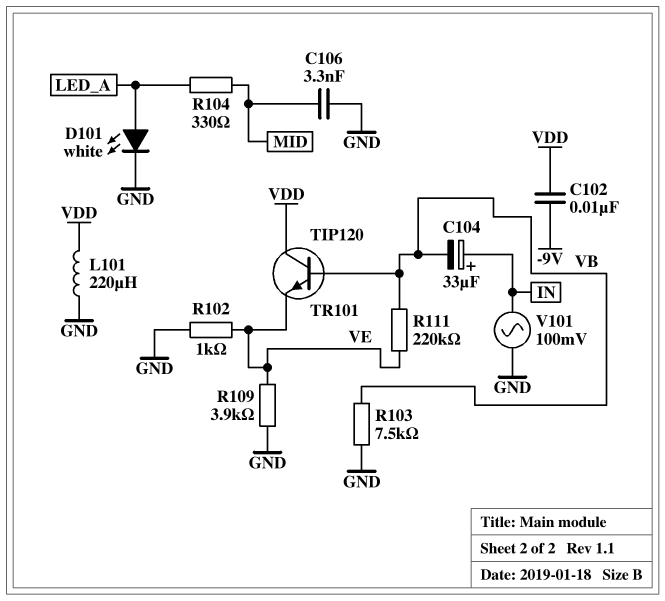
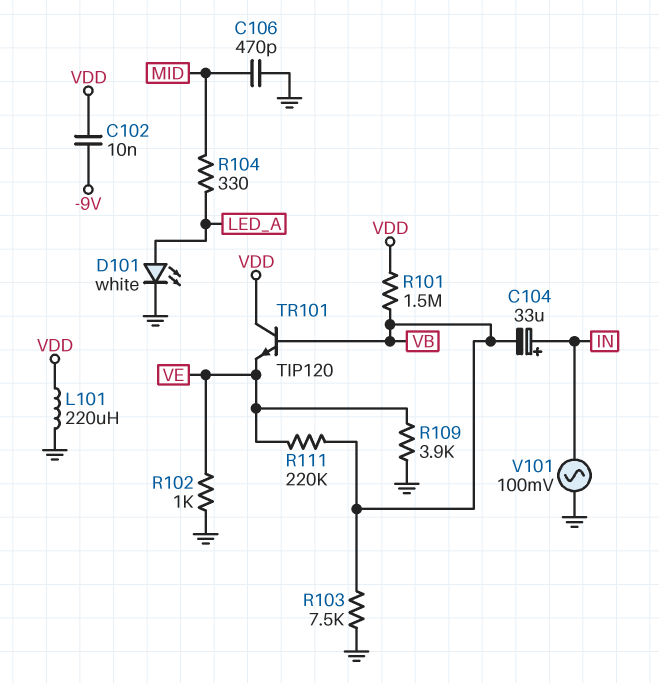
C106: 3.3nF (GND, MID) -> 470pF (GND, MID)
R101: none -> 1.5M (VB, VDD)

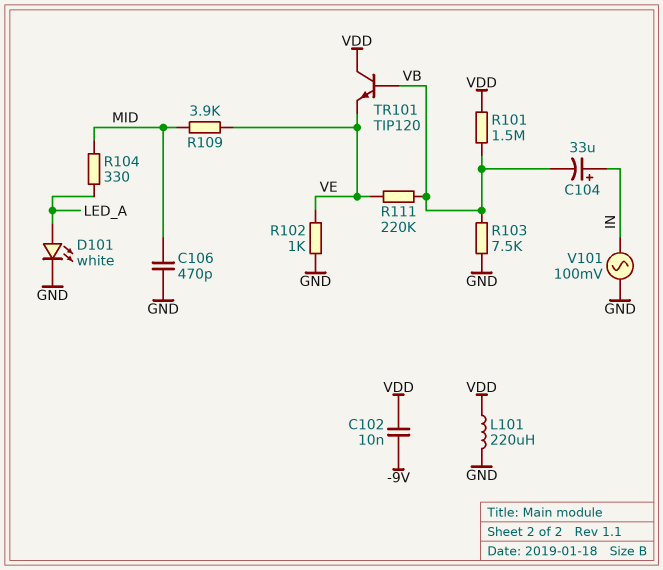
R109: 3.9k (GND, VE) -> 3.9k (MID, VE)

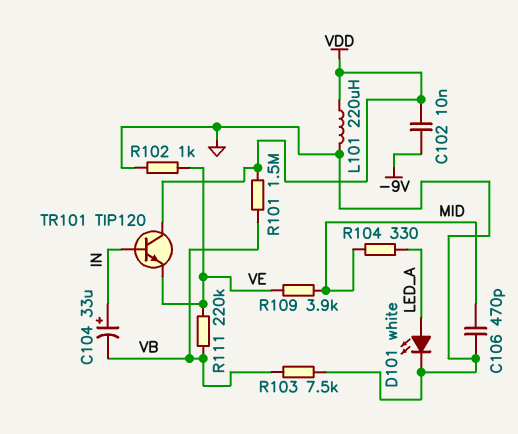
TR101: NPN TIP120 (B VB, C VDD, E VE) -> NPN TIP120 (B IN, C VDD, E VE)
V101: AC 100mV (GND, IN) -> none

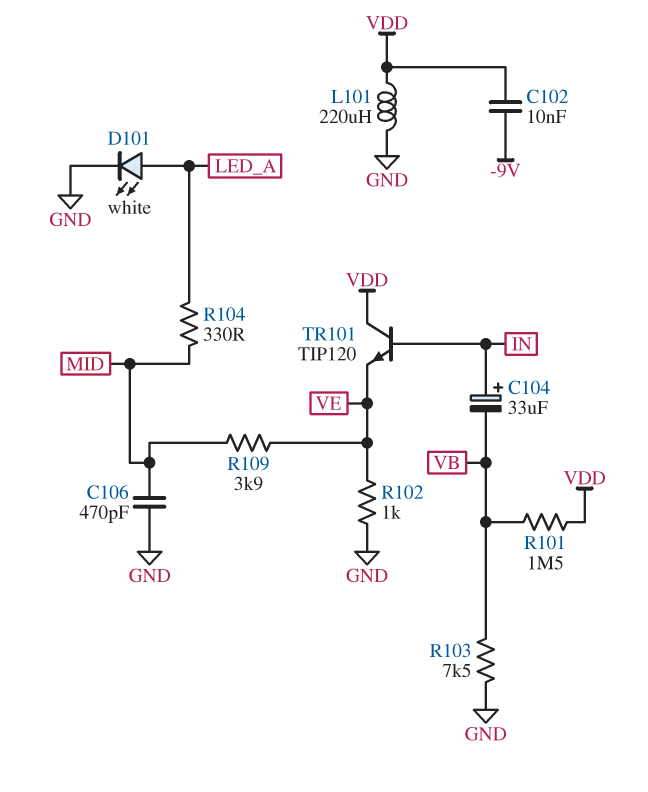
R111: 220k (VB, VE) -> none

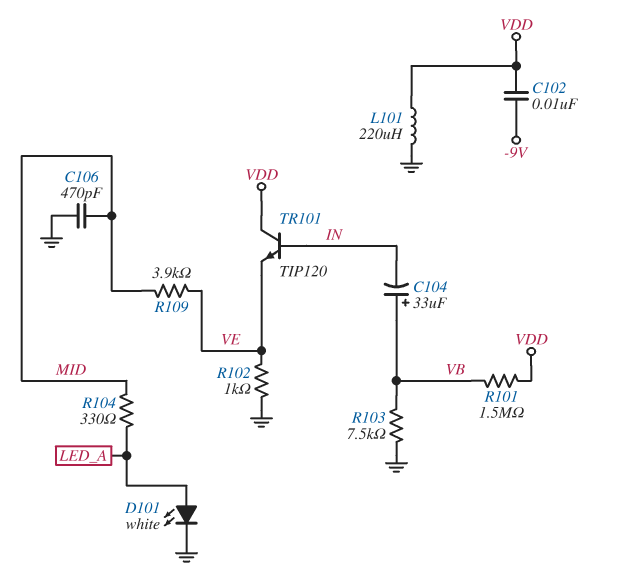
C104: 33uF (plus IN, minus VB) -> 33uF (plus VB, minus IN)

